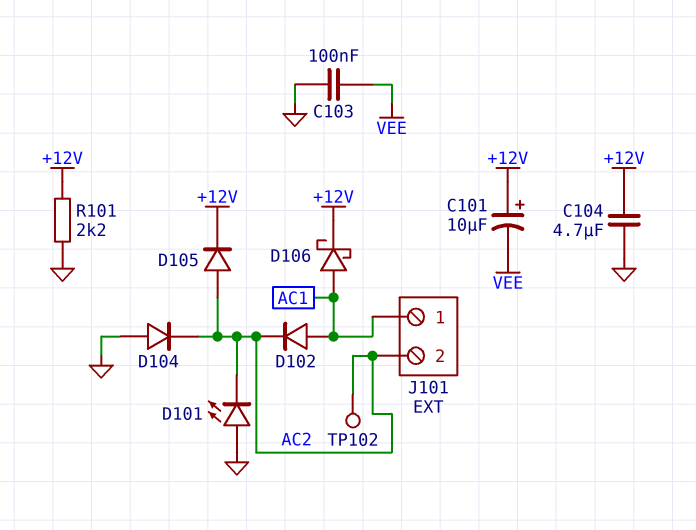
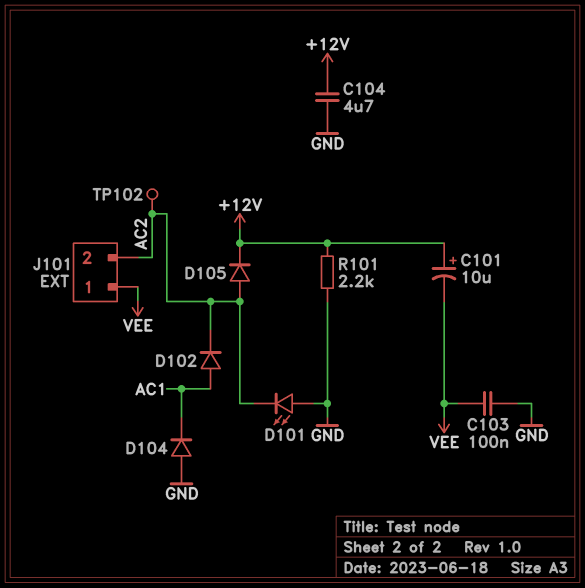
D104: diode (A GND, K AC2) -> diode (A GND, K AC1)
D106: schottky (A AC1, K +12V) -> none
J101 pin 1: AC1 -> VEE

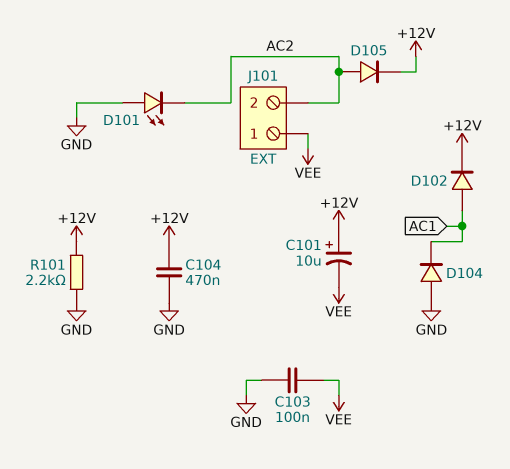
C104: 4.7uF (+12V, GND) -> 470nF (+12V, GND)
D102: diode (A AC1, K AC2) -> diode (A AC1, K +12V)
TP102: test point (AC2) -> none

